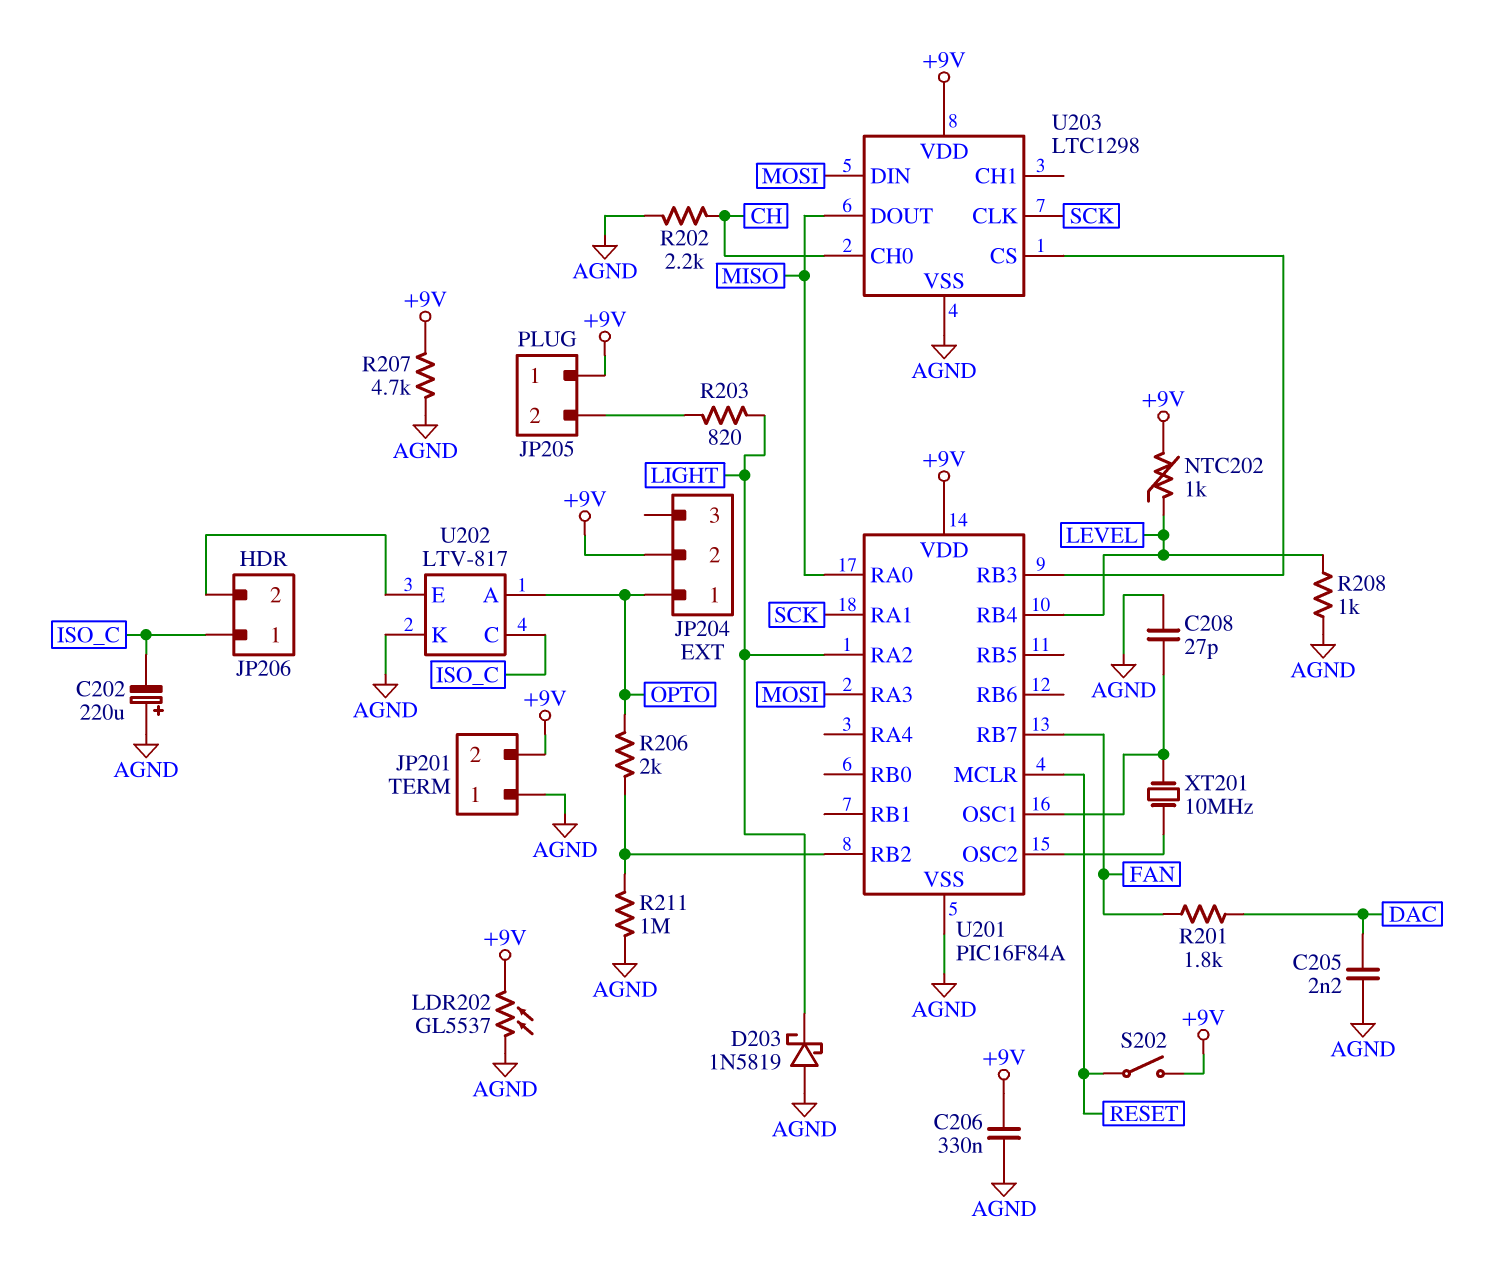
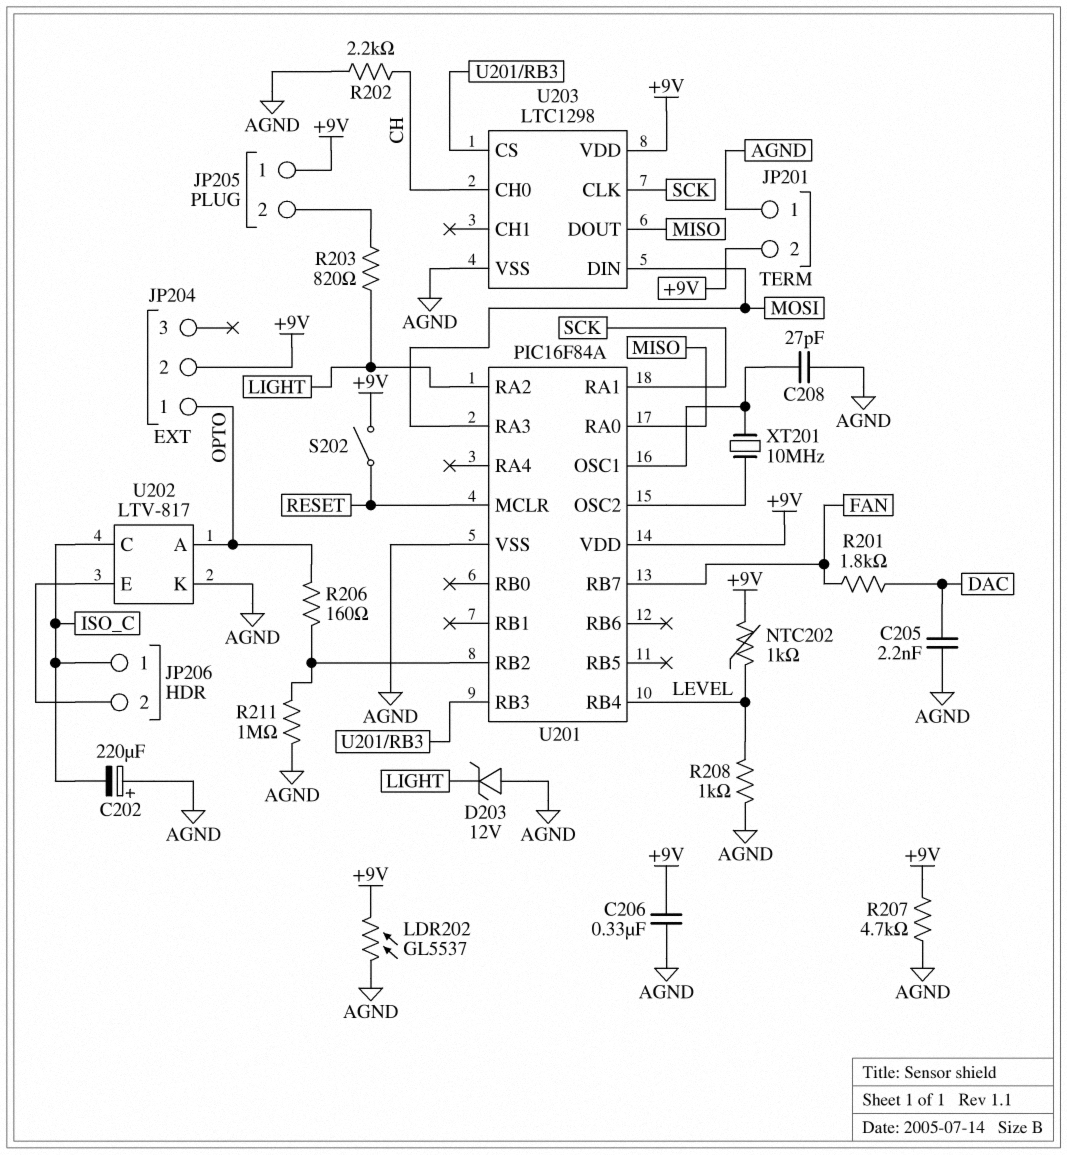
D203: schottky 1N5819 (A AGND, K LIGHT) -> zener 12V (A AGND, K LIGHT)
R206: 2k (OPTO, U201/RB2) -> 160 (OPTO, U201/RB2)

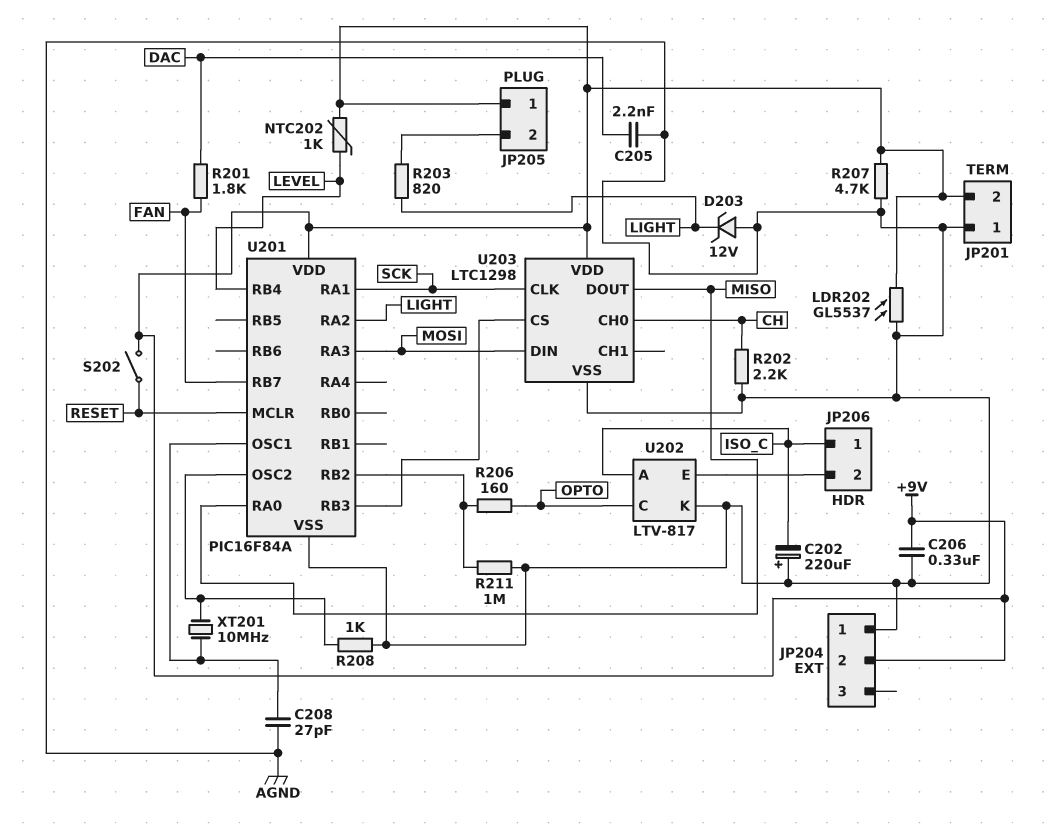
JP204 pin 1: OPTO -> AGND
R208: 1k (AGND, LEVEL) -> 1k (AGND, U201/OSC2)
U202 pin A: OPTO -> ISO_C
U202 pin C: ISO_C -> OPTO

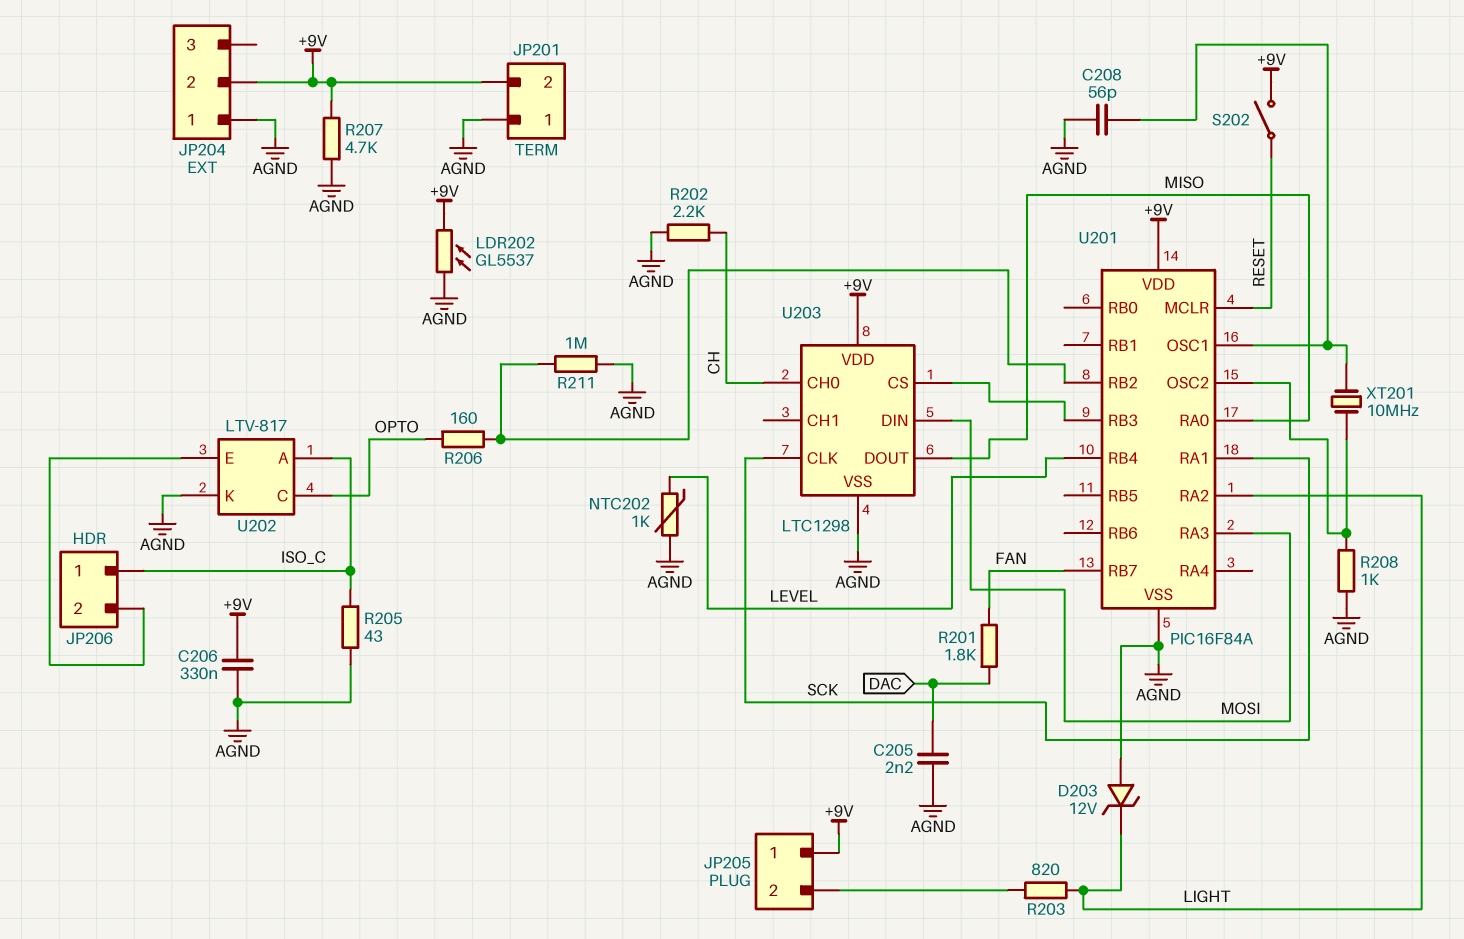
C202: 220uF (plus AGND, minus ISO_C) -> none
C208: 27pF (AGND, U201/OSC1) -> 56pF (AGND, U201/OSC1)
NTC202: 1k (+9V, LEVEL) -> 1k (AGND, LEVEL)
R205: none -> 43 (AGND, ISO_C)

